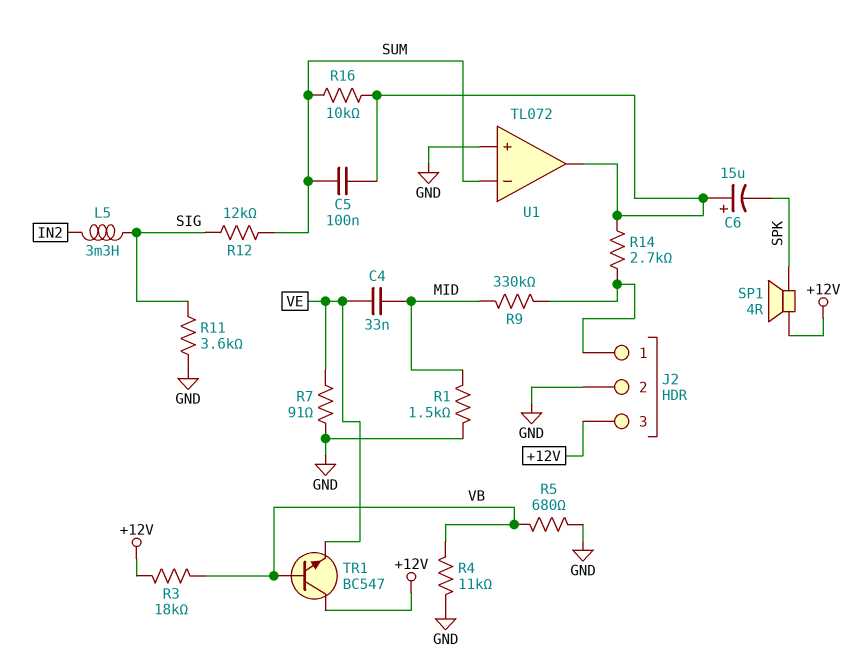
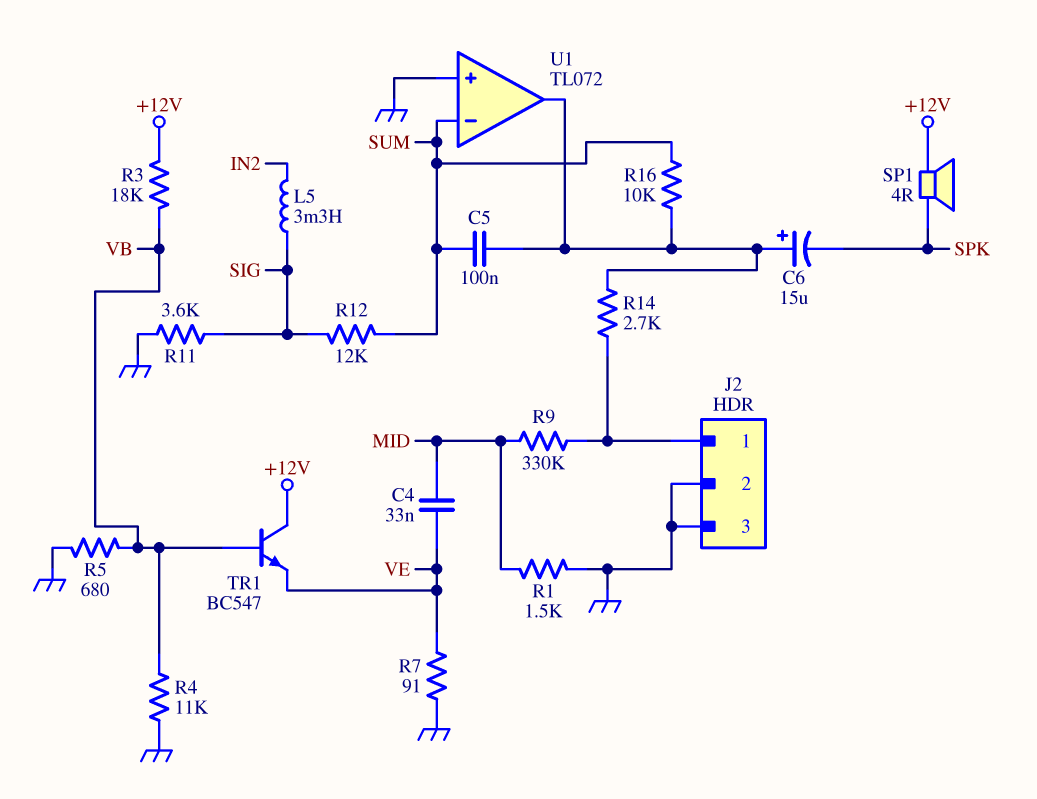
J2 pin 3: +12V -> GND

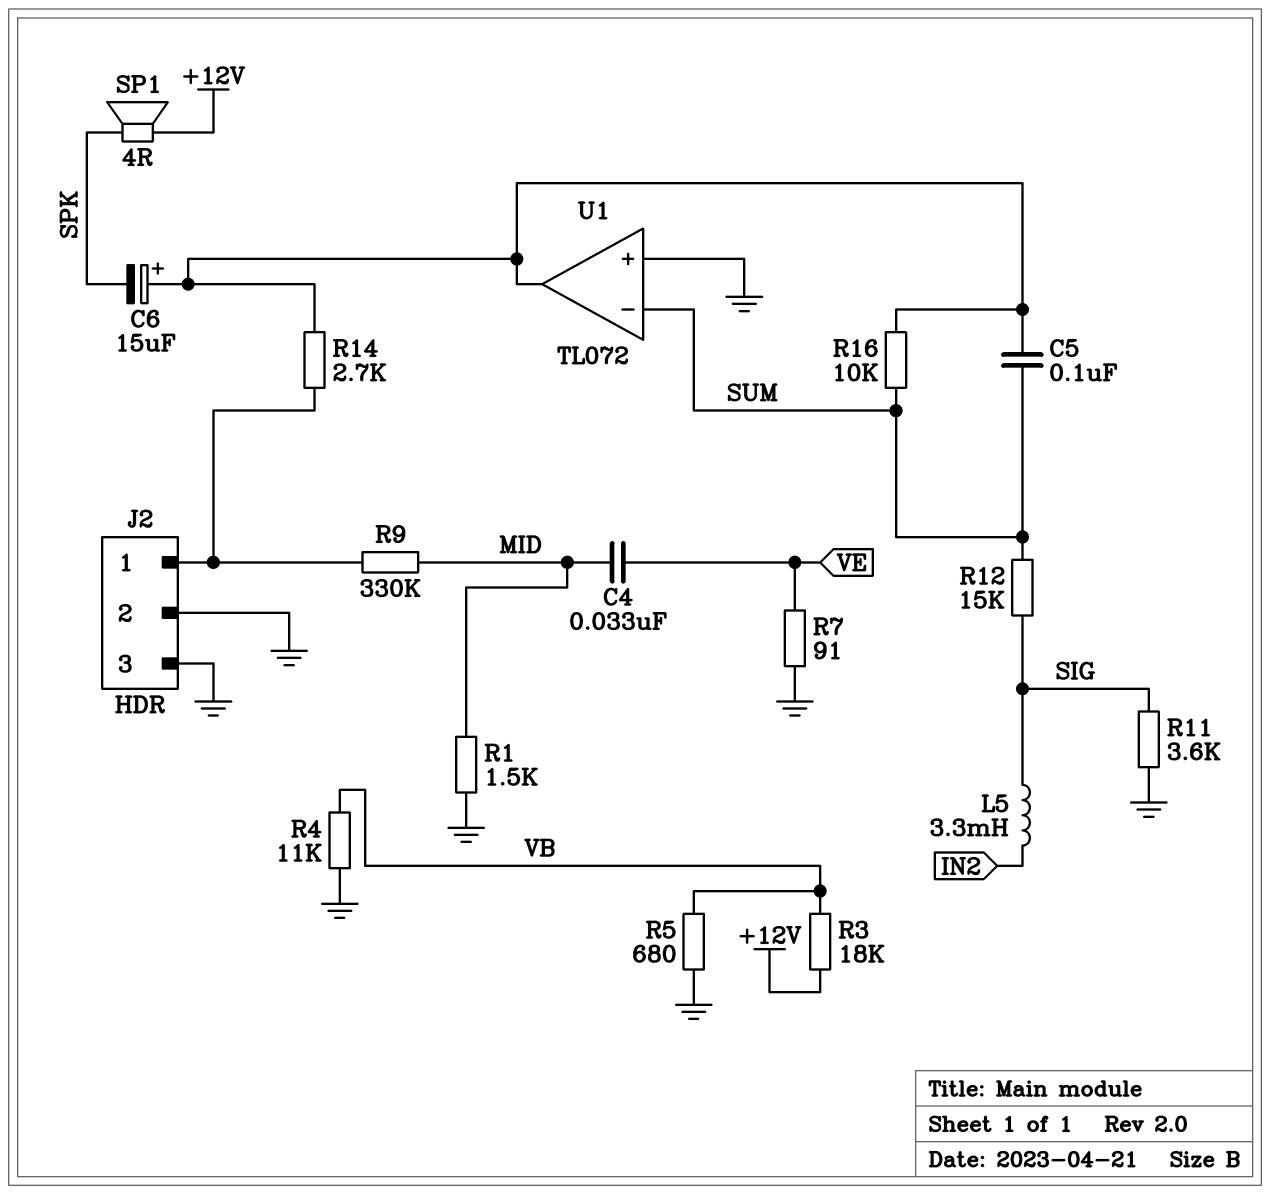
R12: 12k (SIG, SUM) -> 15k (SIG, SUM)
TR1: NPN BC547 (B VB, C +12V, E VE) -> none

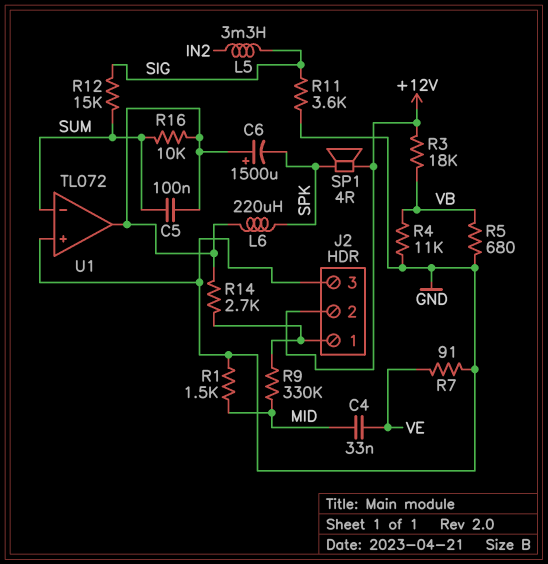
C6: 15uF (plus U1/out, minus SPK) -> 1500uF (plus U1/out, minus SPK)
J2 pin 2: GND -> +12V
L6: none -> 220uH (SPK, U1/out)

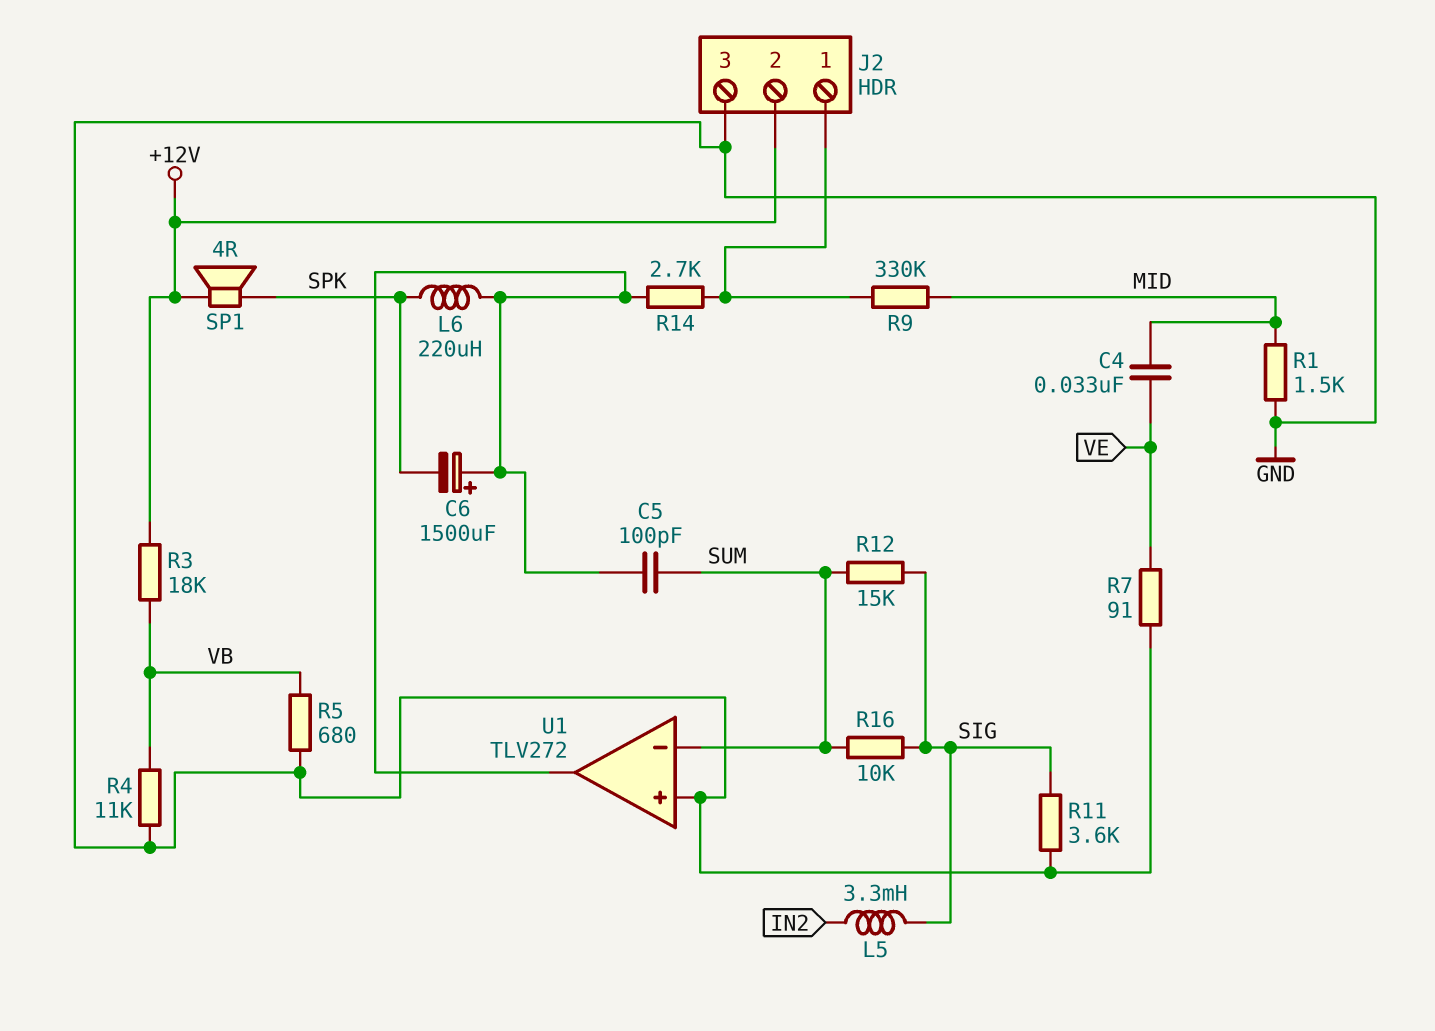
C5: 100nF (SUM, U1/out) -> 100pF (SUM, U1/out)
R16: 10k (SUM, U1/out) -> 10k (SIG, SUM)
U1: TL072 -> TLV272

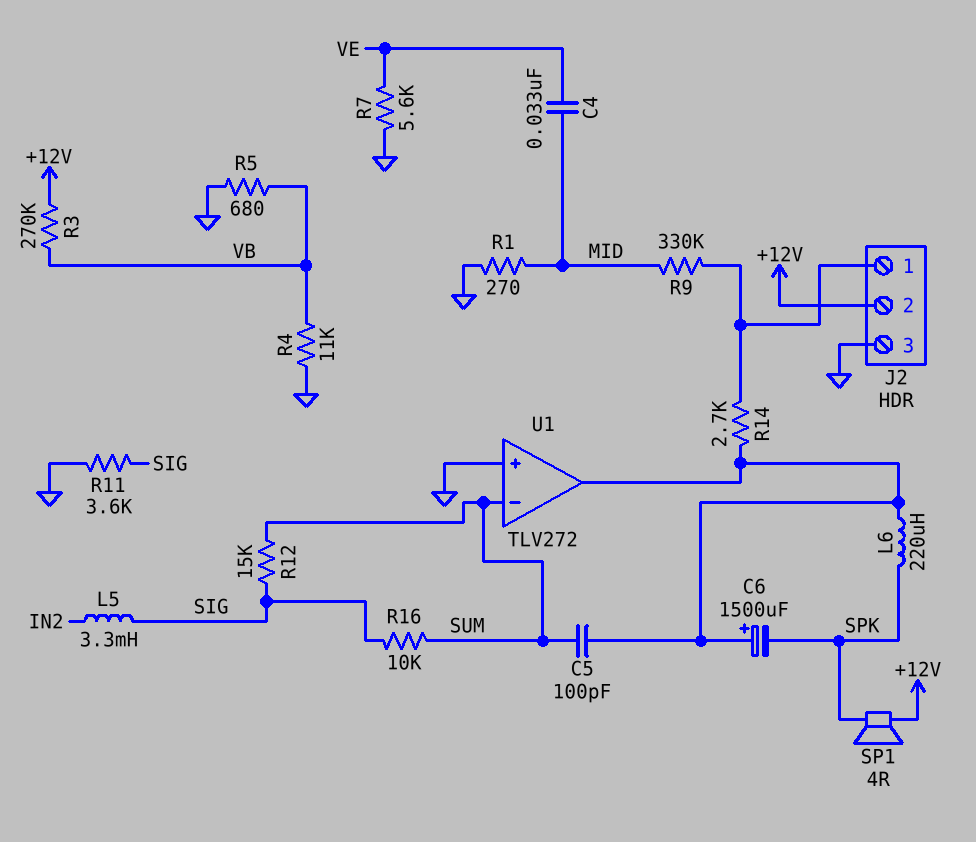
R1: 1.5k (GND, MID) -> 270 (GND, MID)
R3: 18k (+12V, VB) -> 270k (+12V, VB)
R7: 91 (GND, VE) -> 5.6k (GND, VE)

